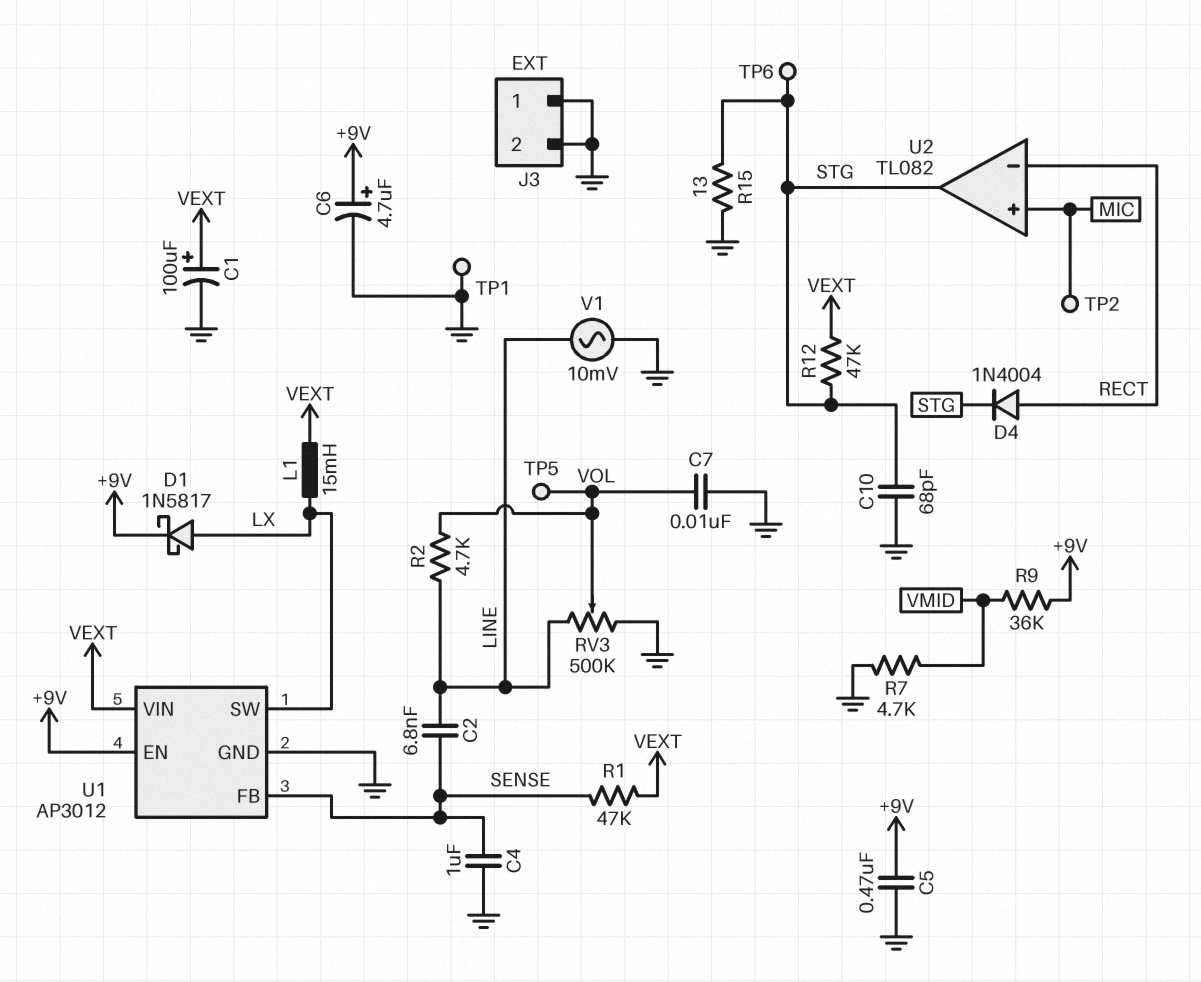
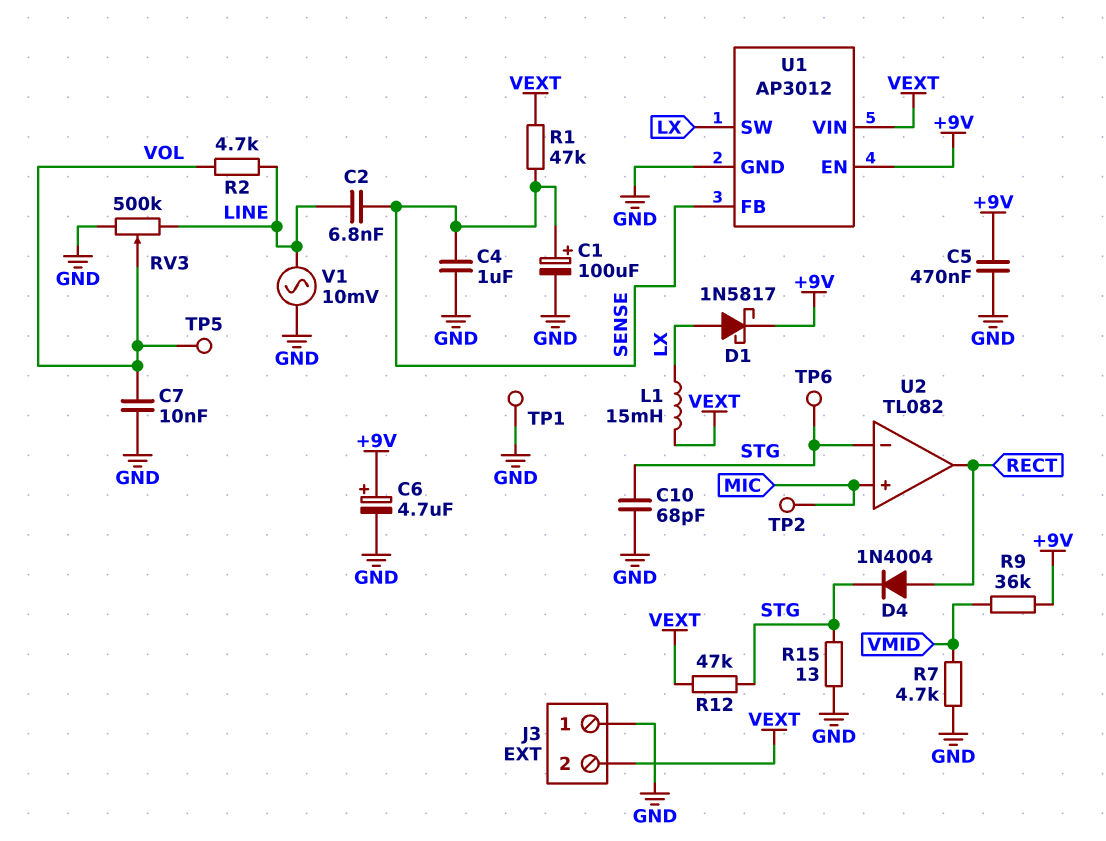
C1: 100uF (plus VEXT, minus GND) -> 100uF (plus SENSE, minus GND)
J3 pin 2: GND -> VEXT
U2 pin in-: RECT -> STG
U2 pin out: STG -> RECT

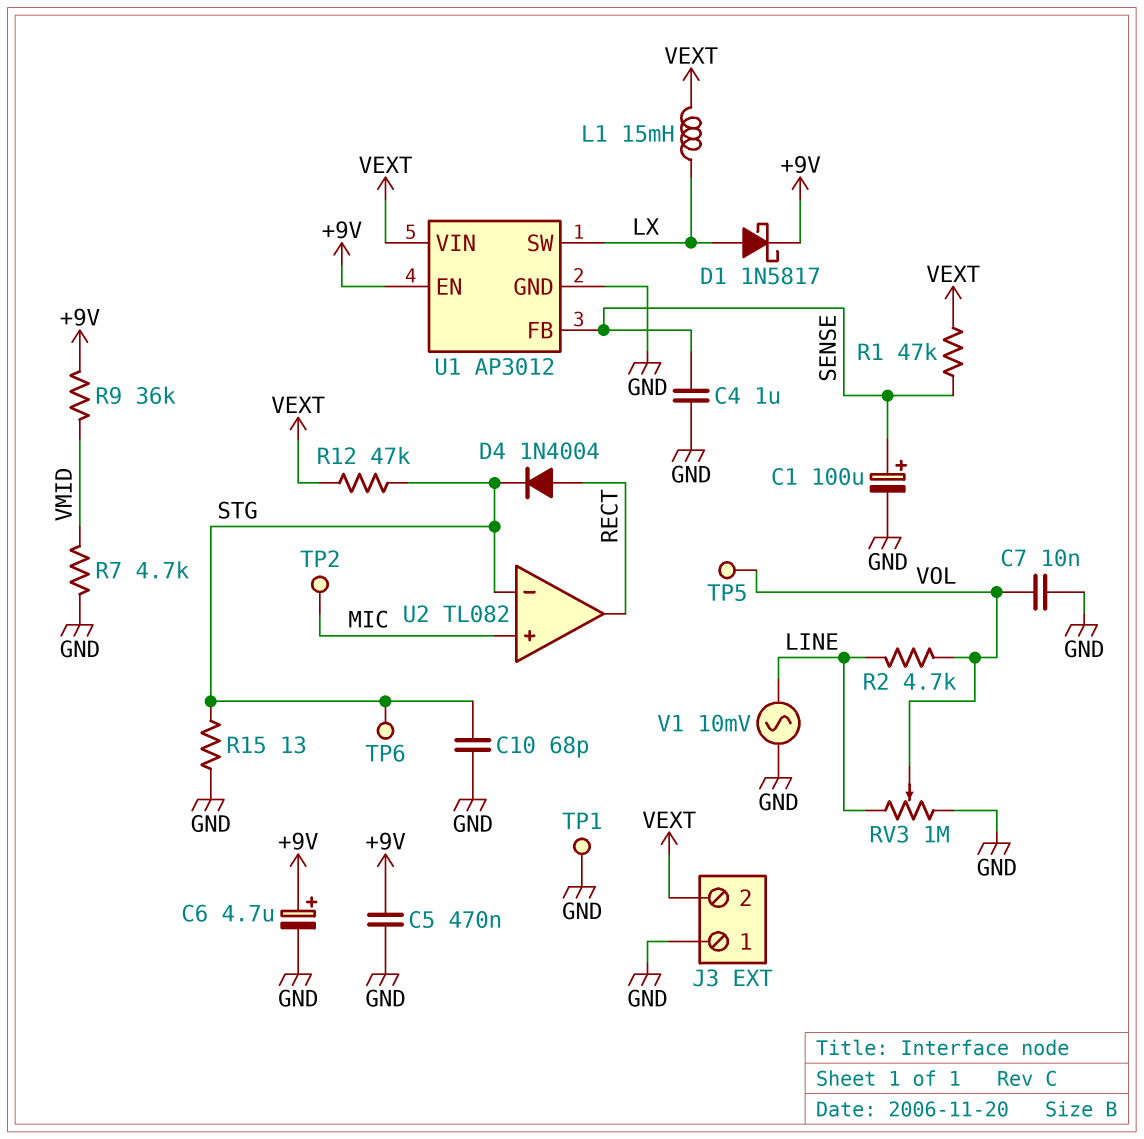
C2: 6.8nF (LINE, SENSE) -> none
RV3: 500k (GND, LINE, wiper VOL) -> 1M (GND, LINE, wiper VOL)

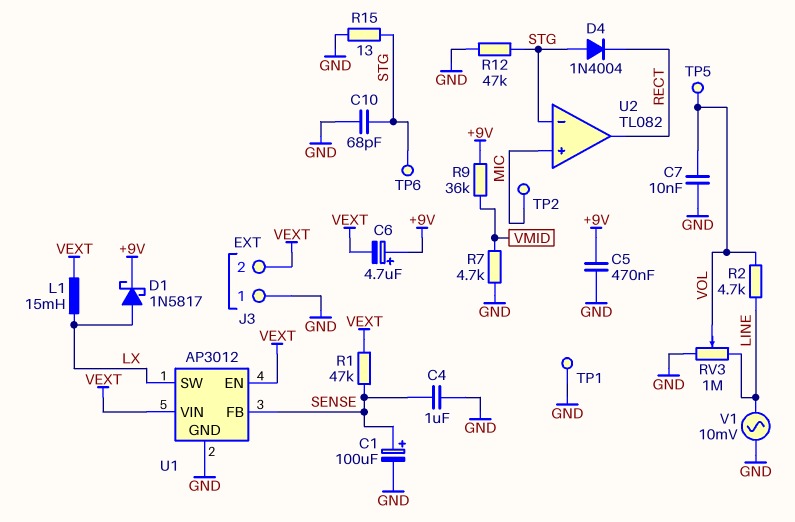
C6: 4.7uF (plus +9V, minus GND) -> 4.7uF (plus +9V, minus VEXT)
D4: diode 1N4004 (A RECT, K STG) -> diode 1N4004 (A STG, K RECT)
R12: 47k (STG, VEXT) -> 47k (GND, STG)
U1 pin EN: +9V -> VEXT

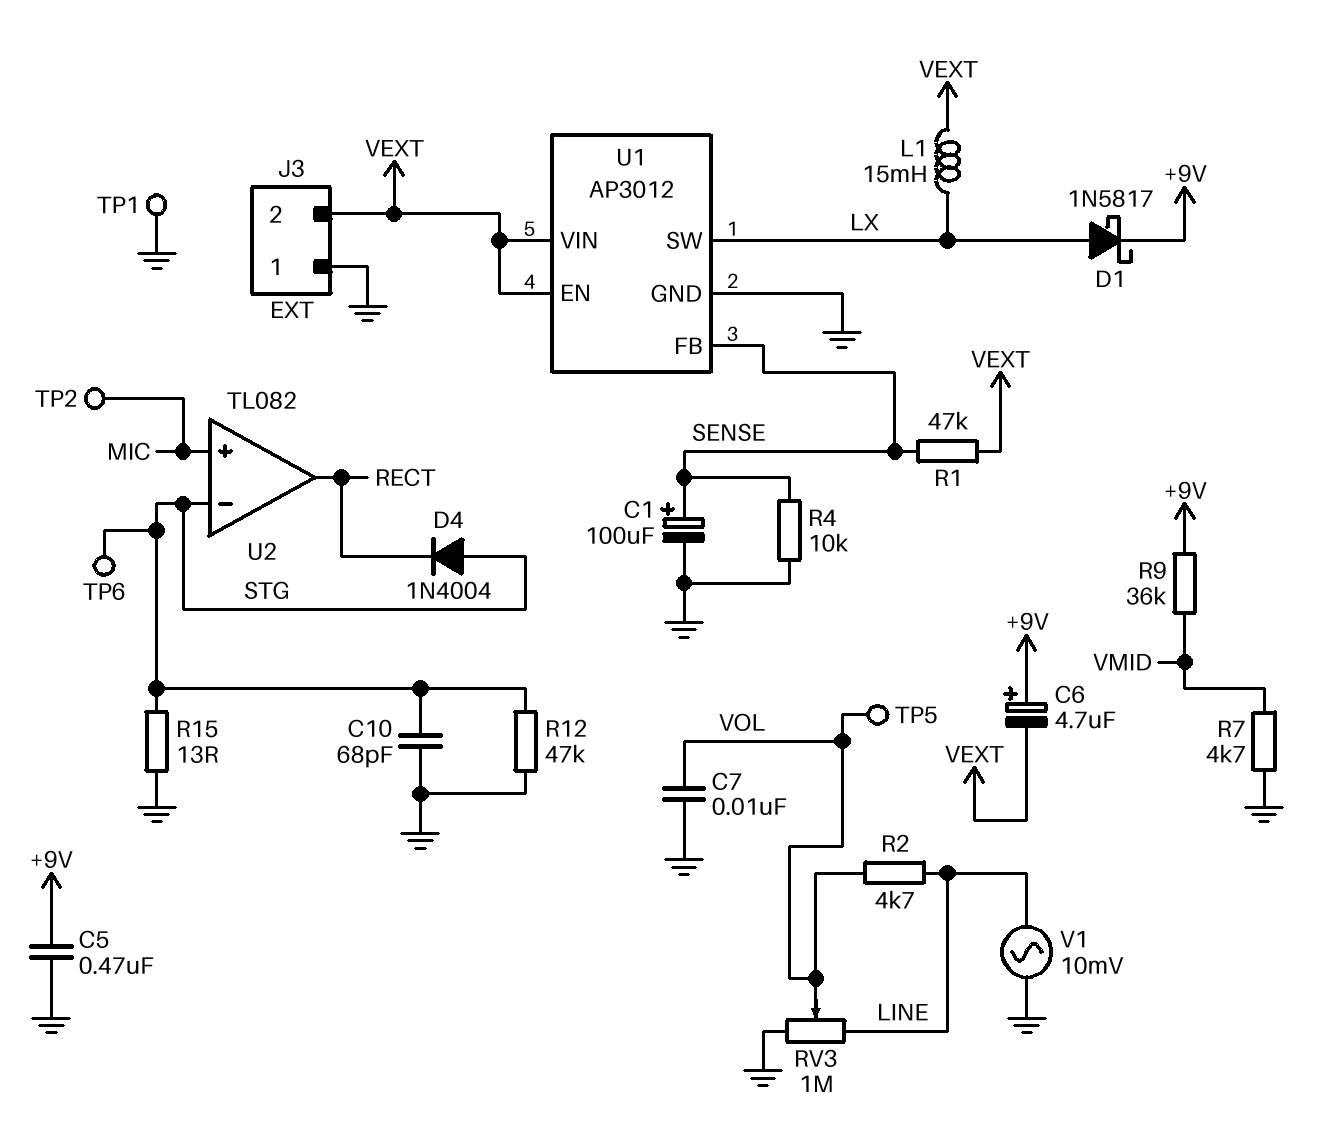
C4: 1uF (GND, SENSE) -> none
R4: none -> 10k (GND, SENSE)

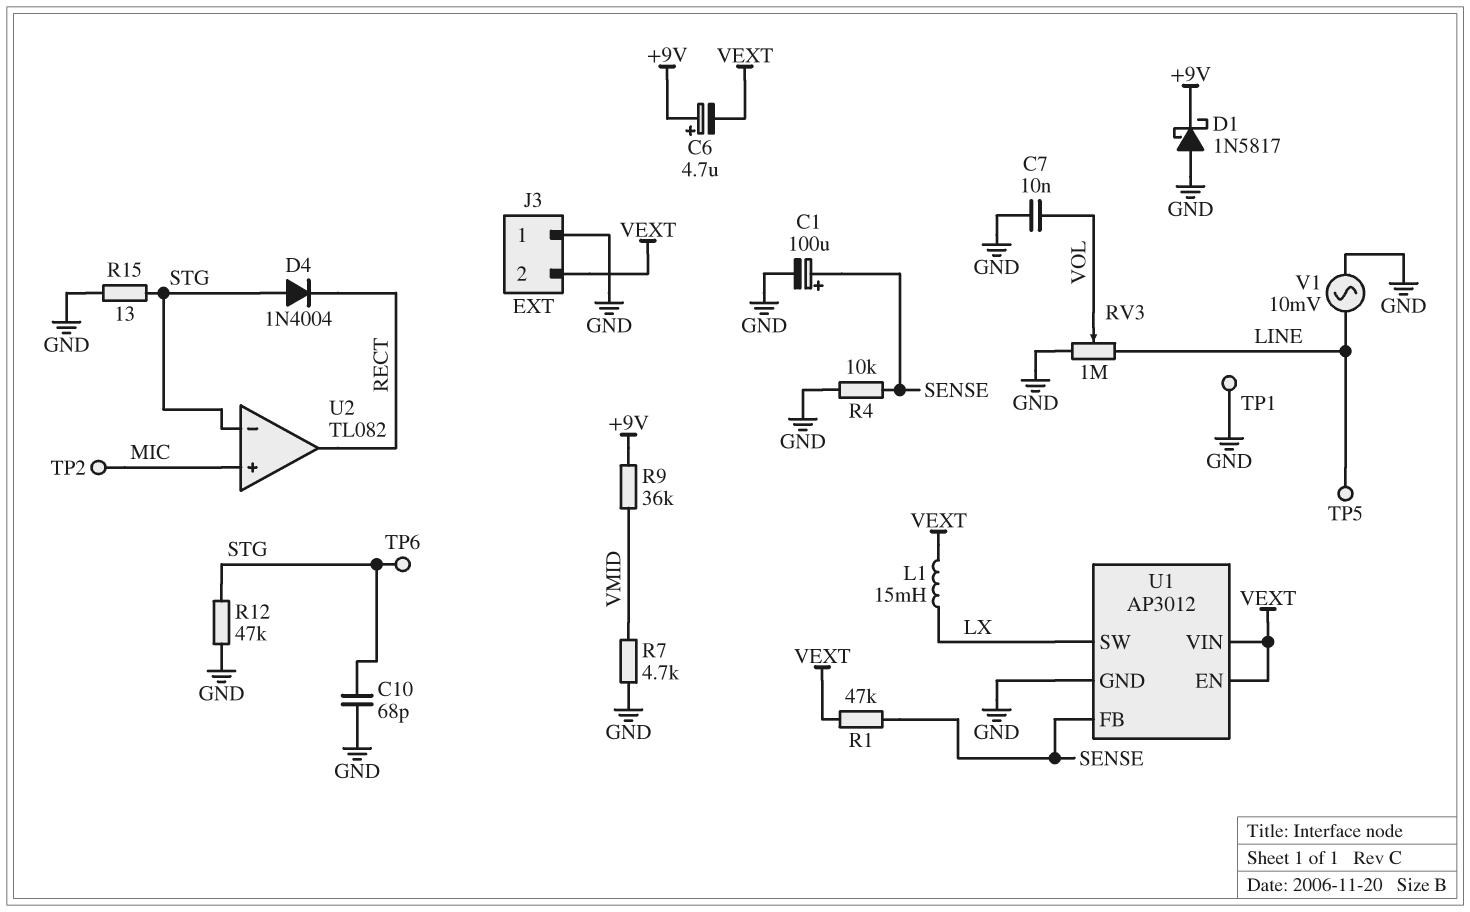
C5: 470nF (+9V, GND) -> none
D1: schottky 1N5817 (A LX, K +9V) -> schottky 1N5817 (A GND, K +9V)
R2: 4.7k (LINE, VOL) -> none
TP5: test point (VOL) -> test point (LINE)

